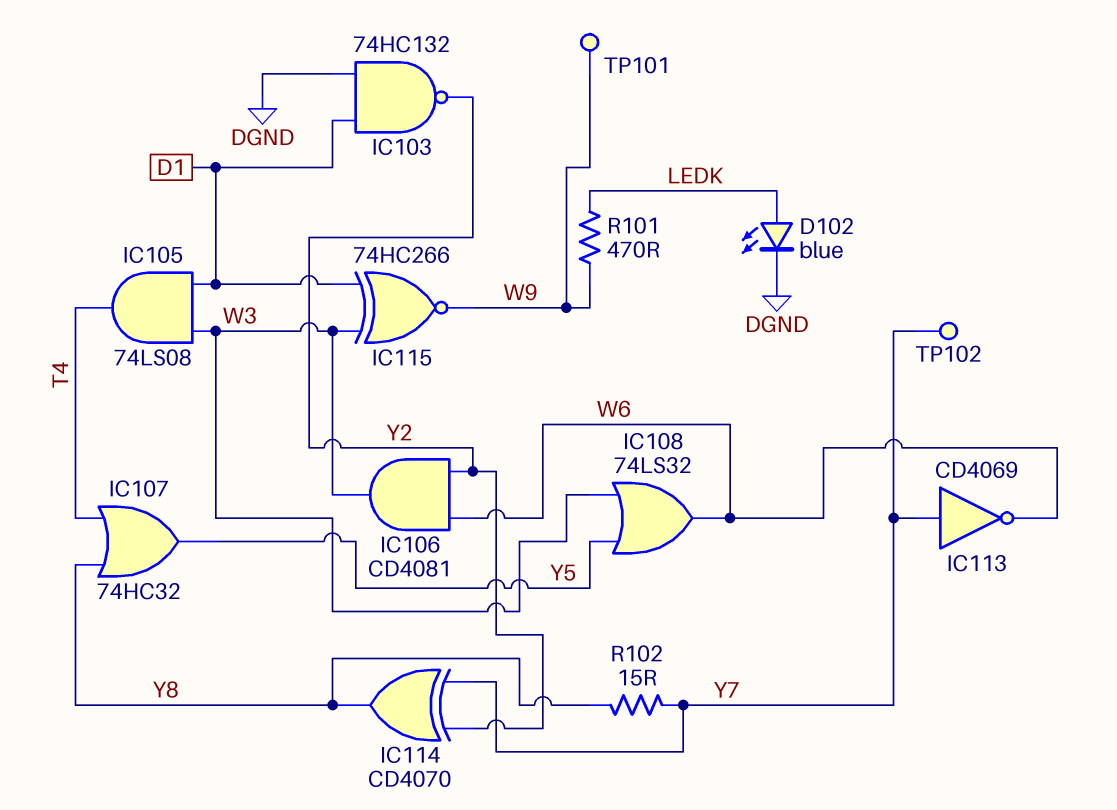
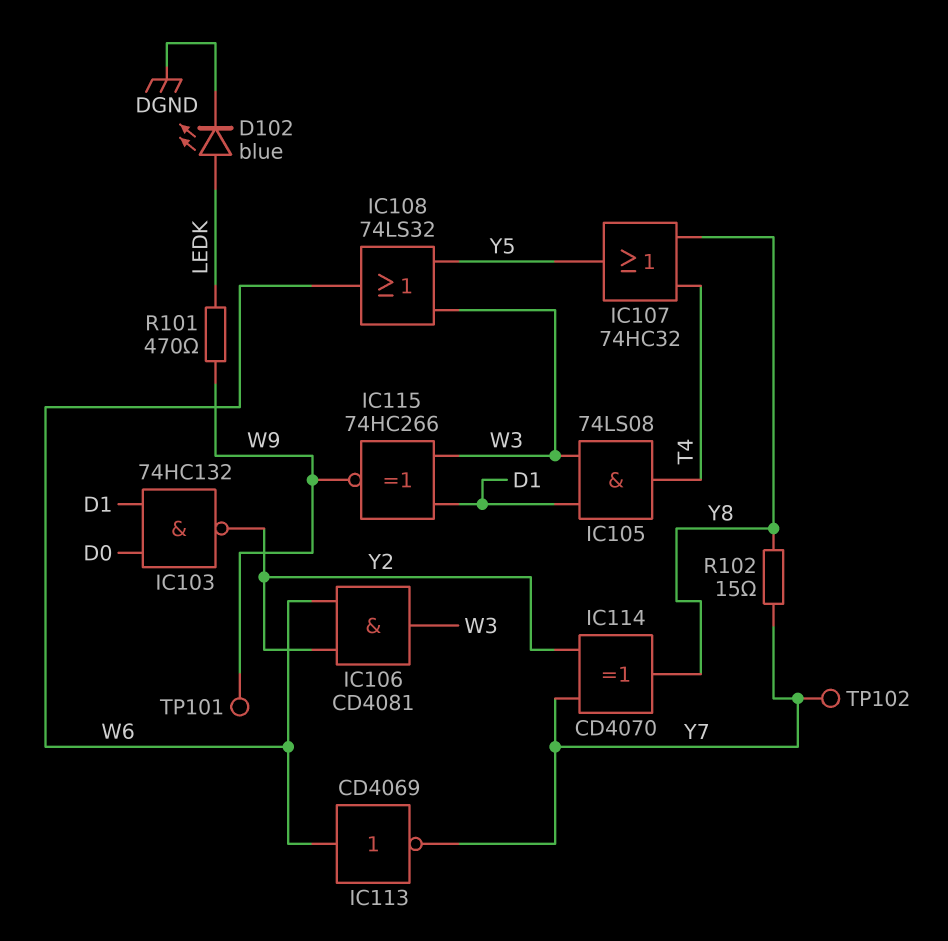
IC103: NAND 74HC132 (in D1, in DGND, out Y2) -> NAND 74HC132 (in D0, in D1, out Y2)
IC113: NOT CD4069 (in Y7, out W6) -> NOT CD4069 (in W6, out Y7)

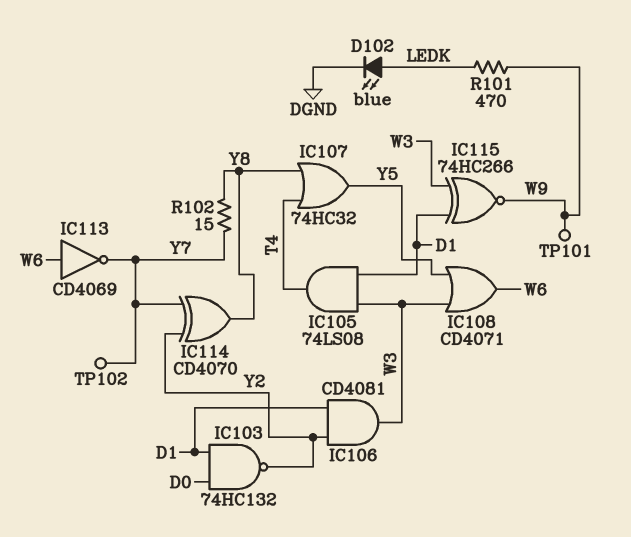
IC106: AND CD4081 (in W6, in Y2, out W3) -> AND CD4081 (in D1, in Y2, out W3)
IC108: OR 74LS32 (in W3, in Y5, out W6) -> OR CD4071 (in W3, in Y5, out W6)

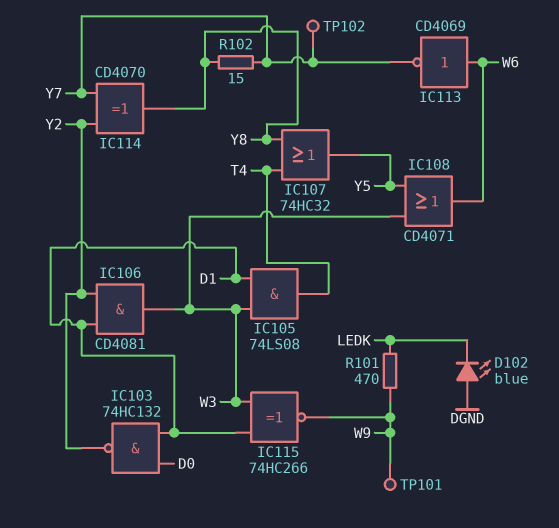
D102: LED blue (A LEDK, K DGND) -> LED blue (A DGND, K LEDK)

